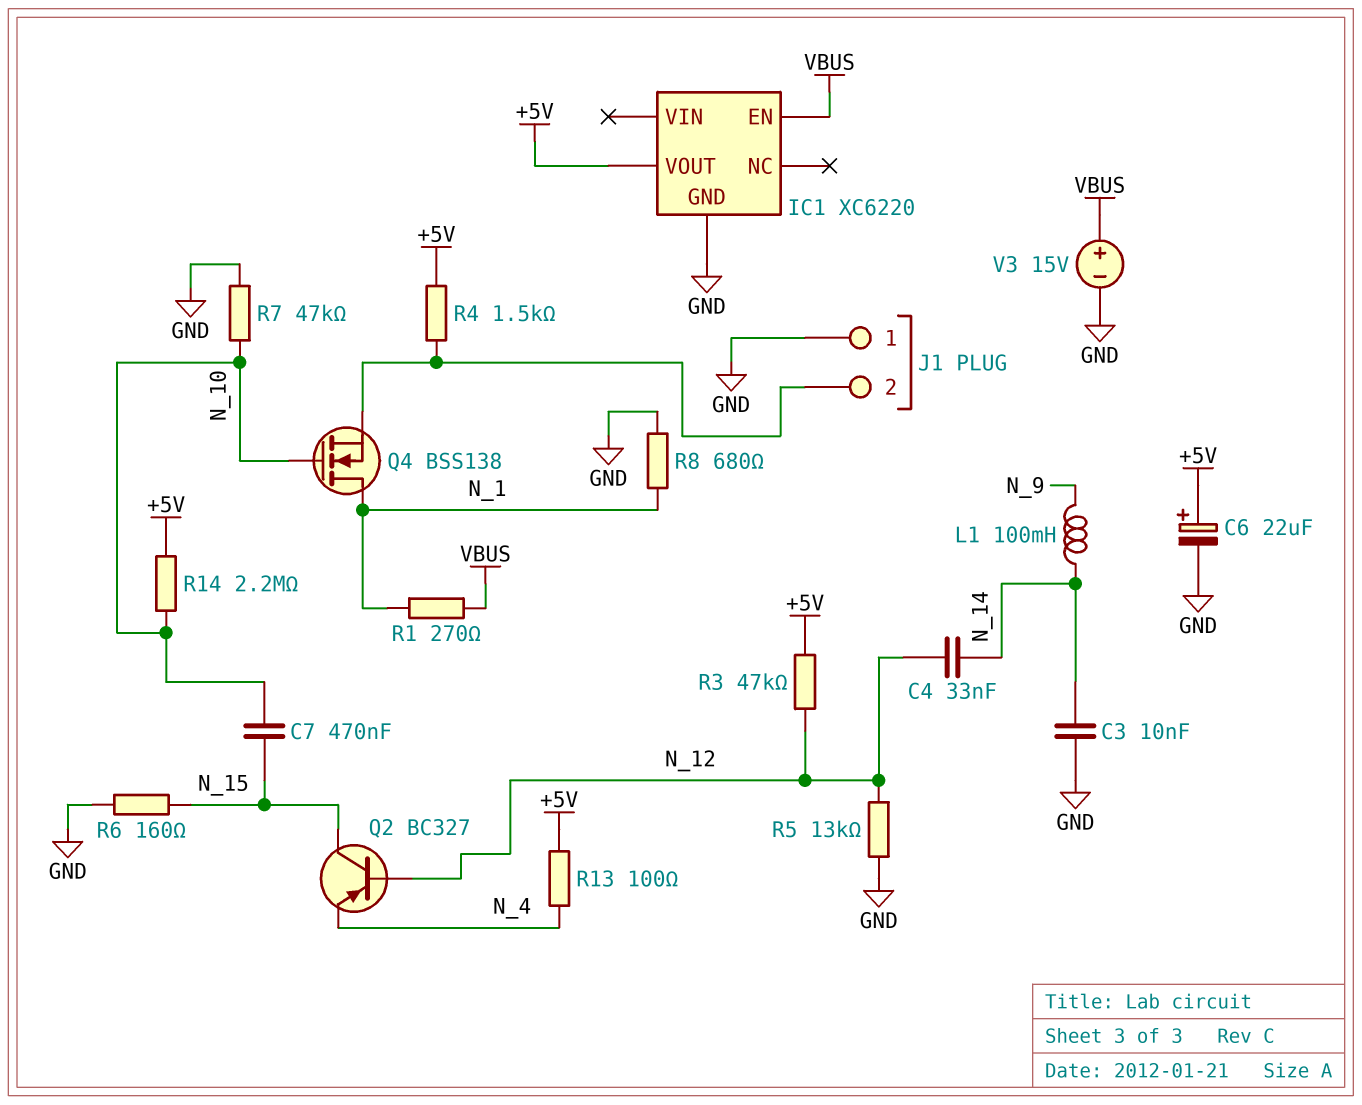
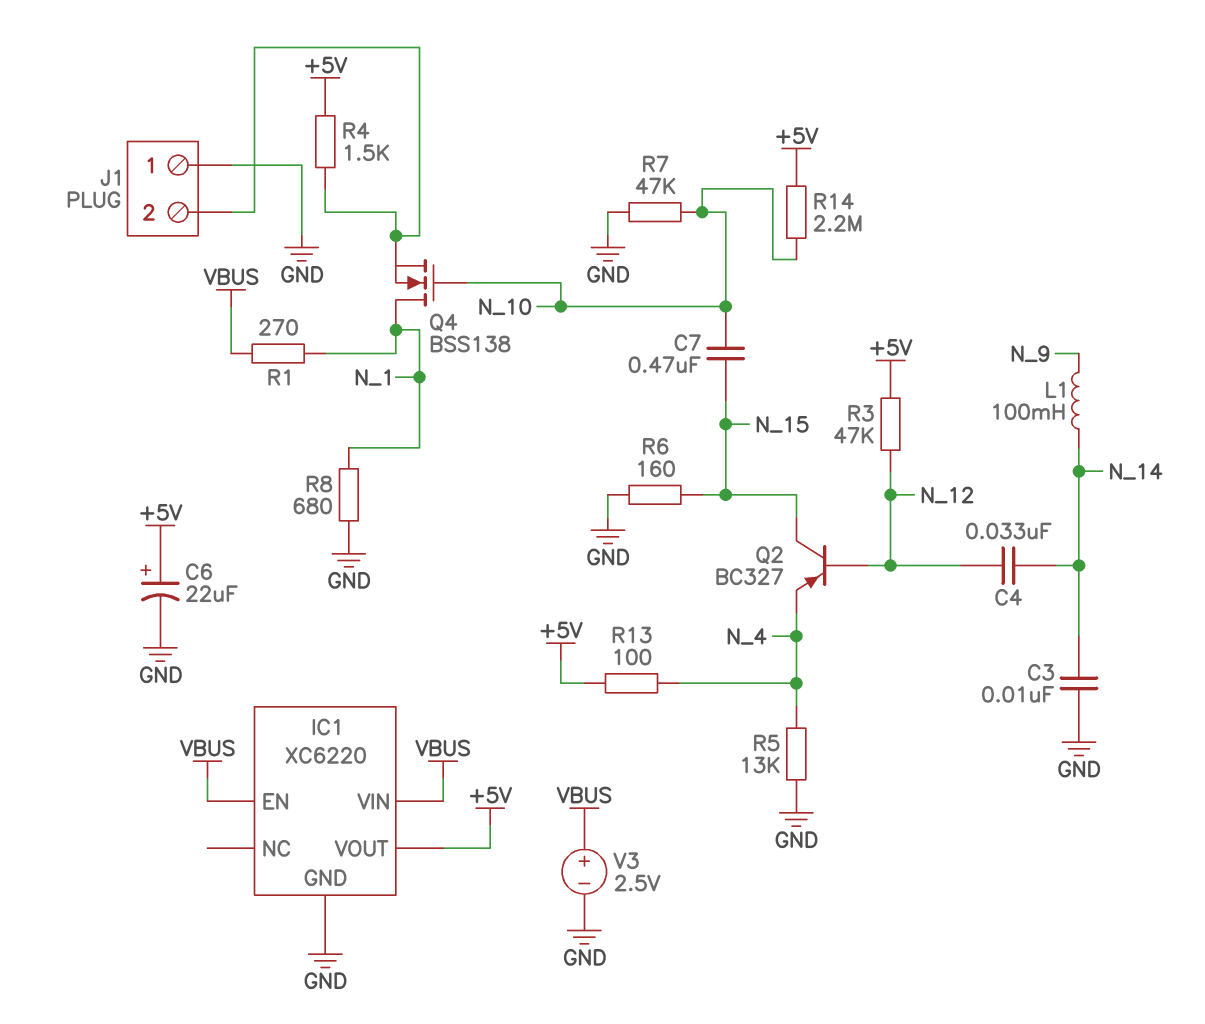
IC1 pin VIN: none -> VBUS
R5: 13k (GND, N_12) -> 13k (GND, N_4)
V3: 15V (plus VBUS, minus GND) -> 2.5V (plus VBUS, minus GND)

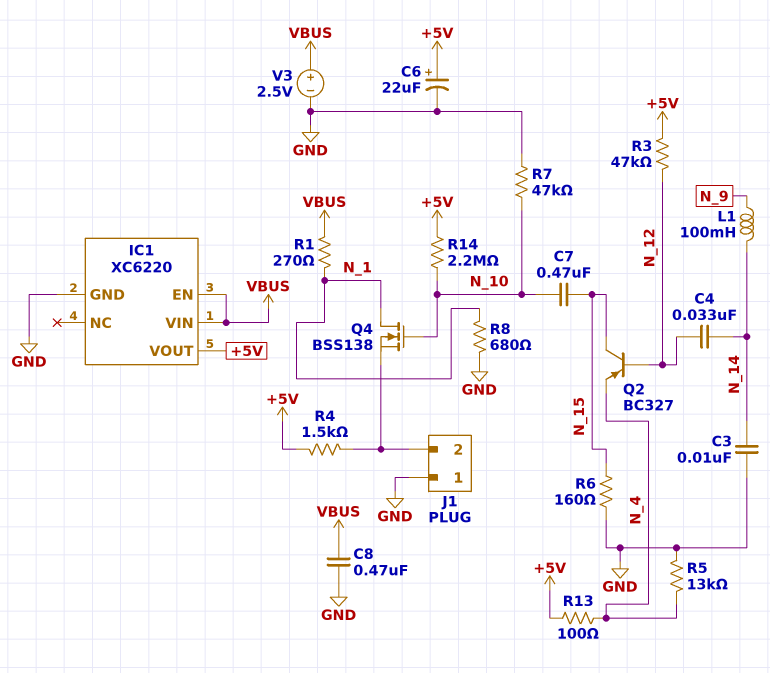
C8: none -> 470nF (GND, VBUS)

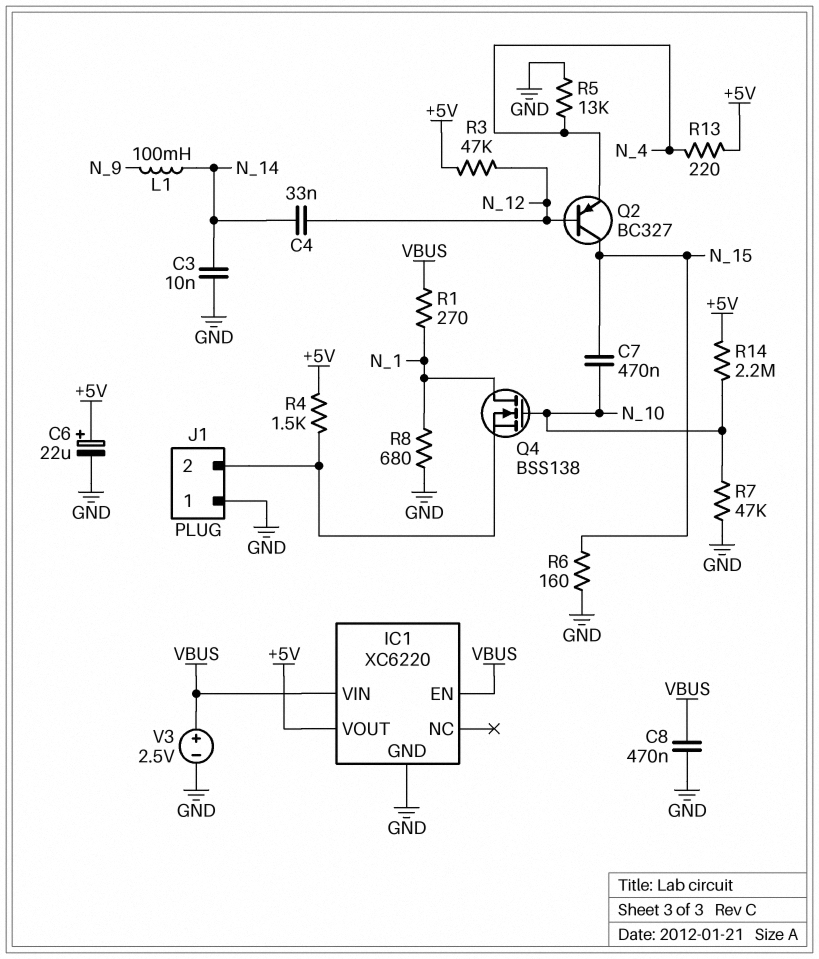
R13: 100 (+5V, N_4) -> 220 (+5V, N_4)

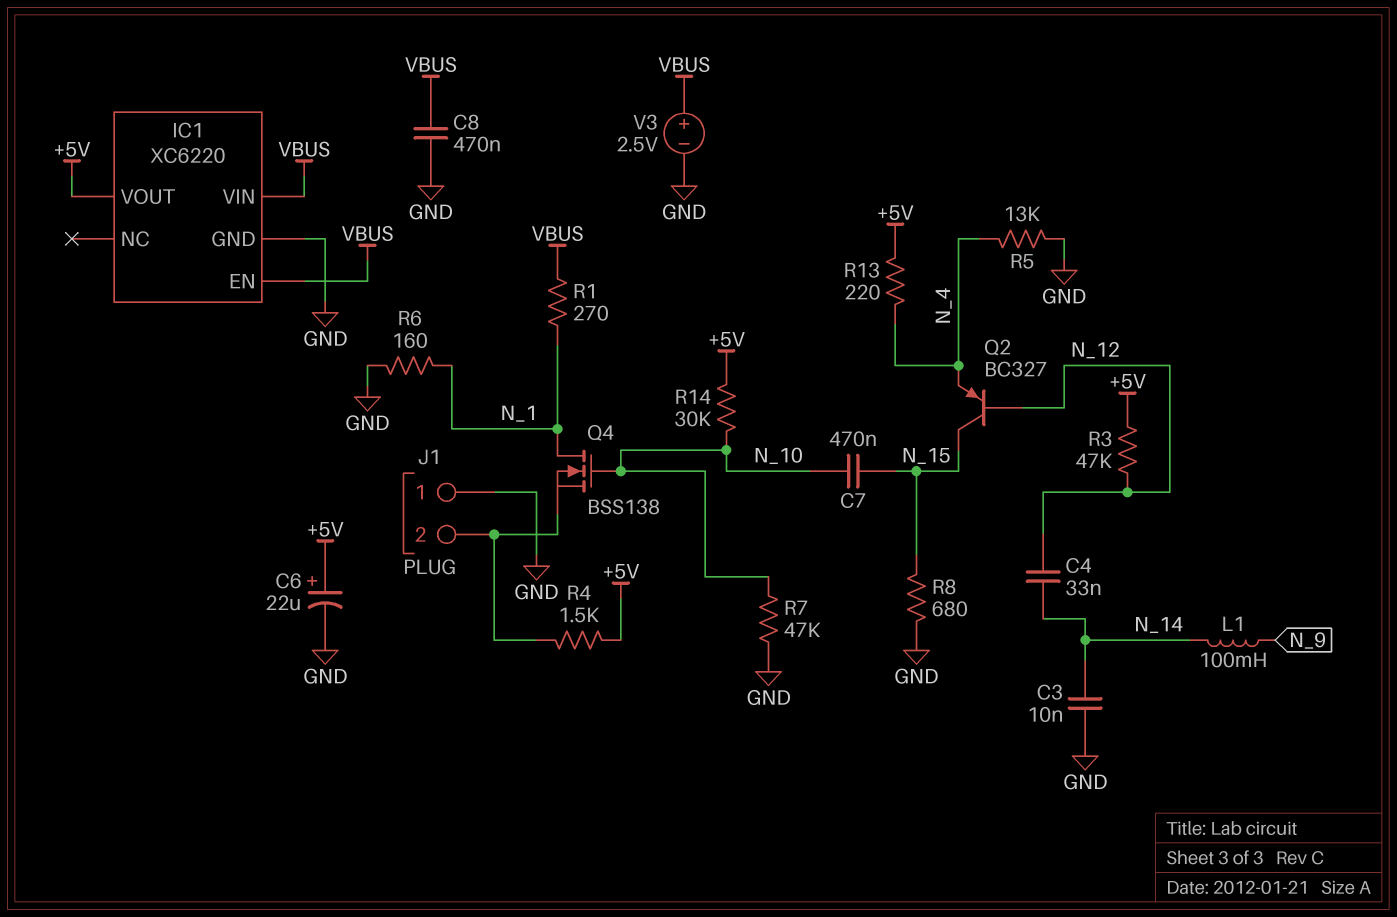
R6: 160 (GND, N_15) -> 160 (GND, N_1)
R8: 680 (GND, N_1) -> 680 (GND, N_15)
R14: 2.2M (+5V, N_10) -> 30k (+5V, N_10)

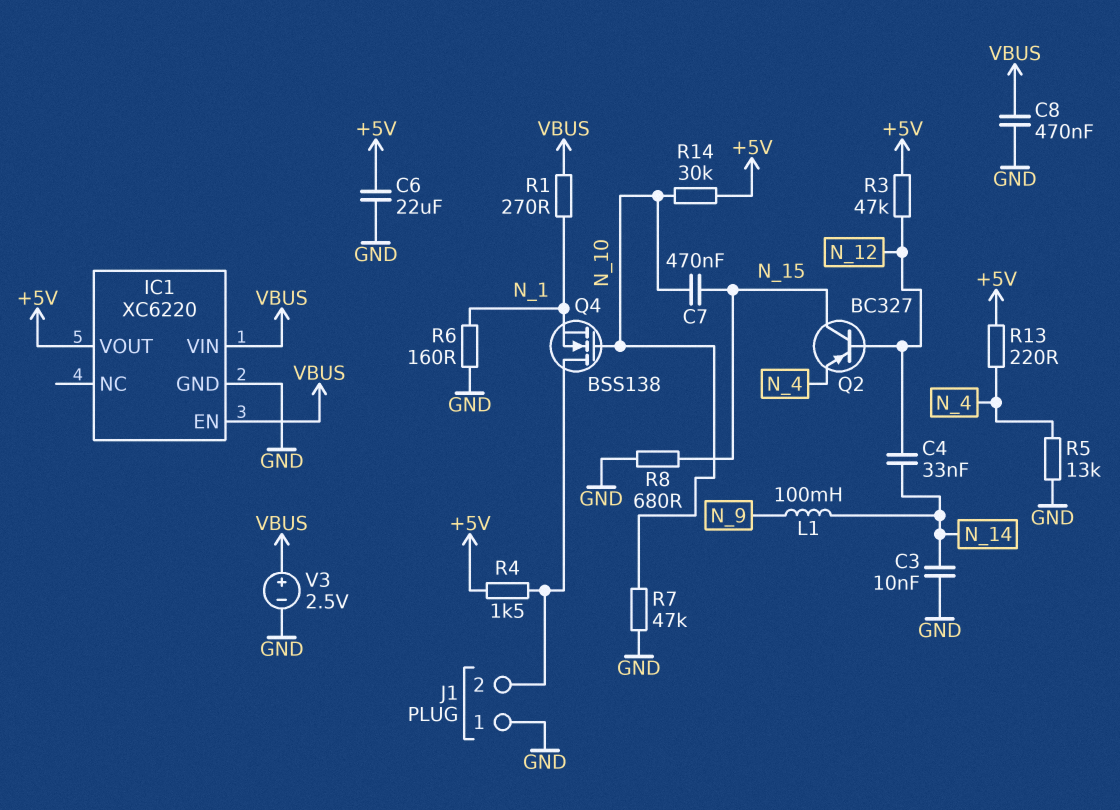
C6: 22uF (plus +5V, minus GND) -> 22uF (+5V, GND)
Q4: NMOS BSS138 (G N_10, D N_1, S J1/2) -> NMOS BSS138 (G N_10, D J1/2, S N_1)

